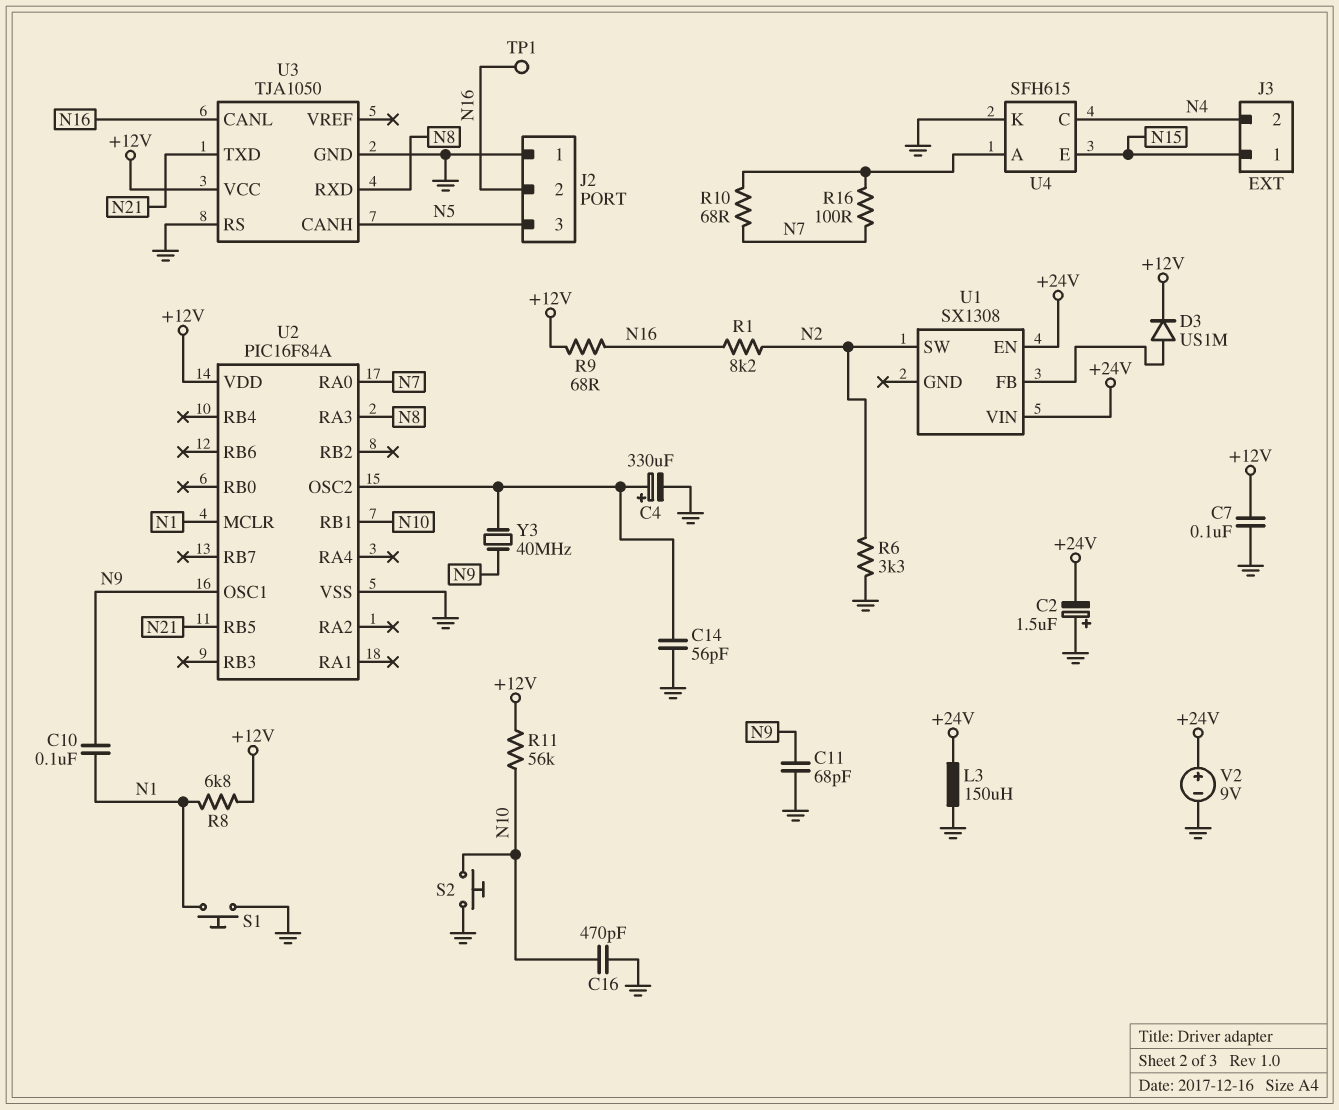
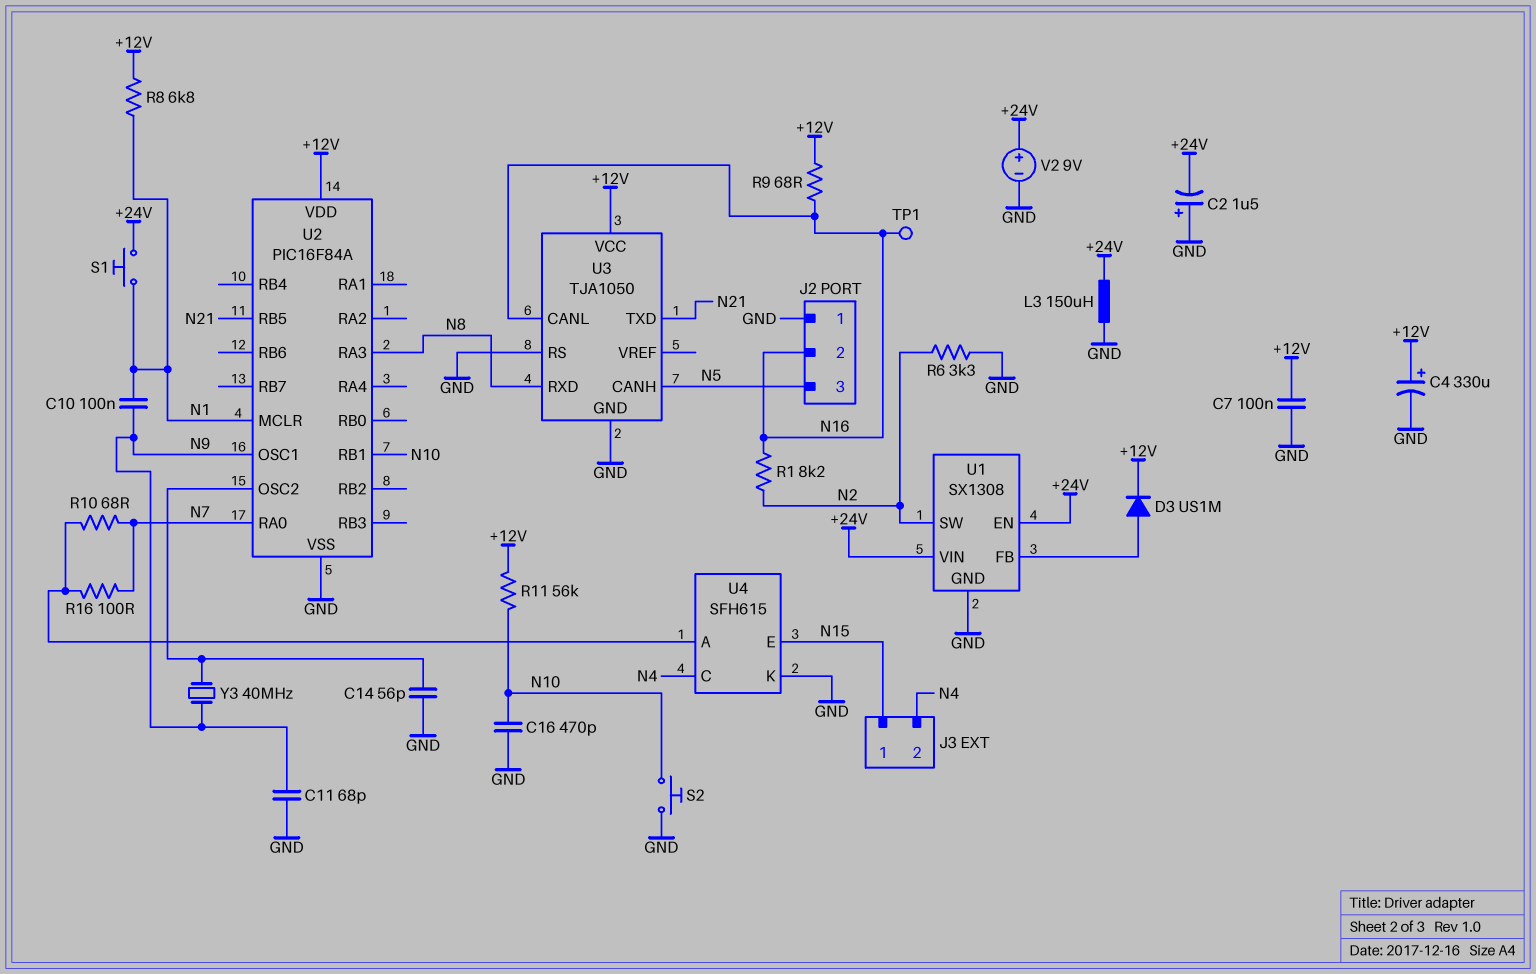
C4: 330uF (plus U2/OSC2, minus GND) -> 330uF (plus +12V, minus GND)
S1: button (GND, N1) -> button (+24V, N1)
U1 pin GND: none -> GND

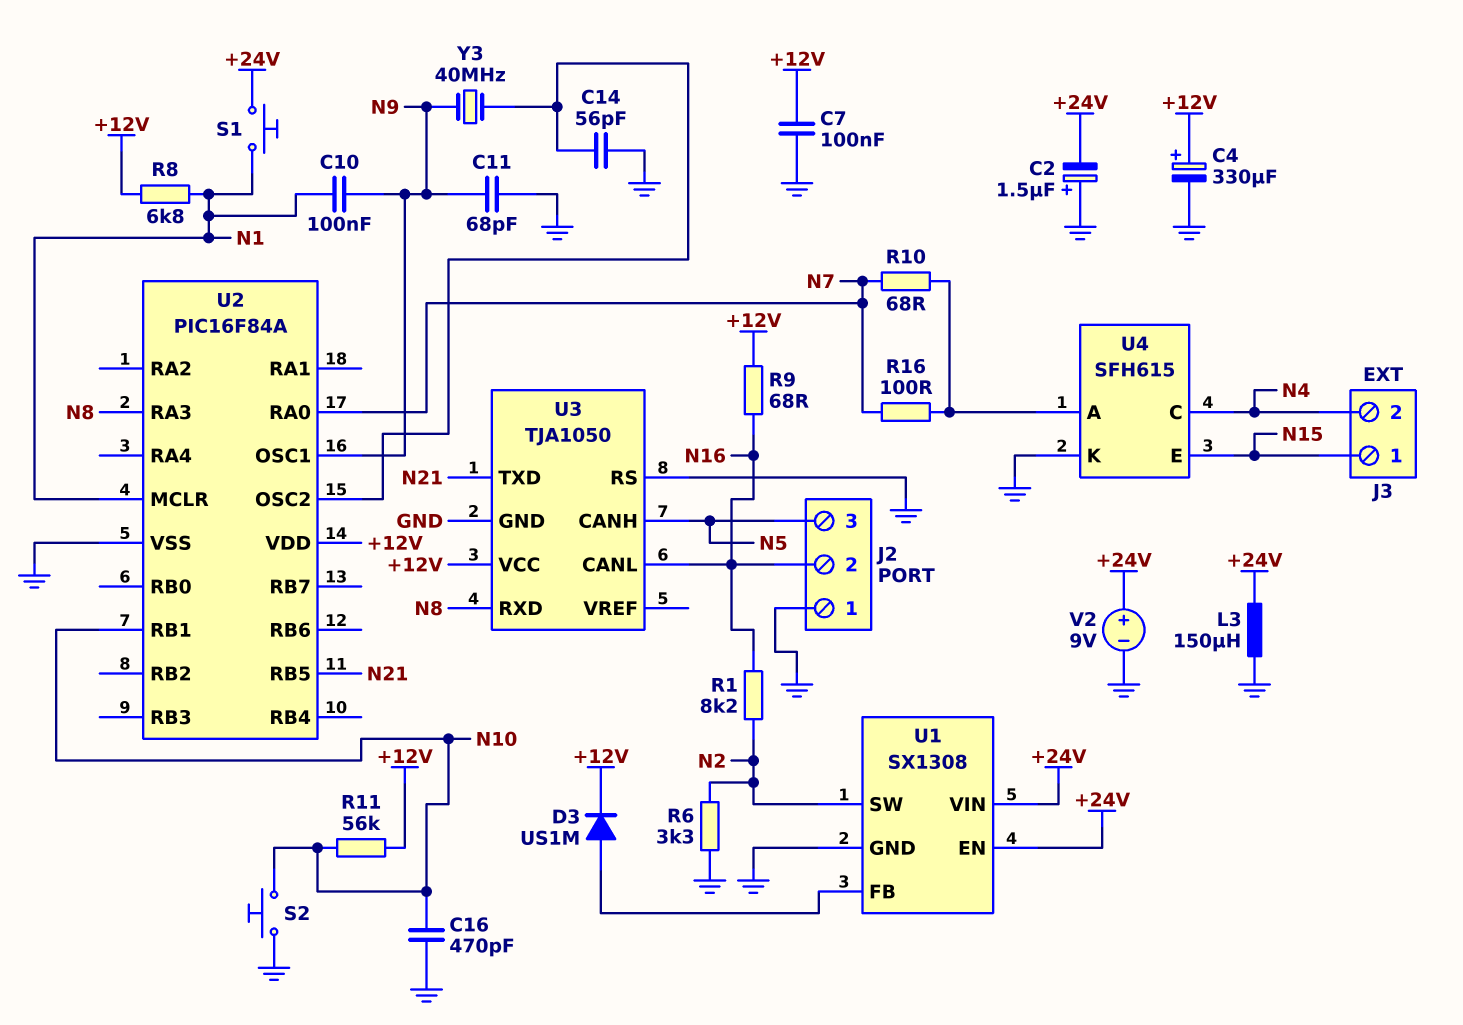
TP1: test point (N16) -> none

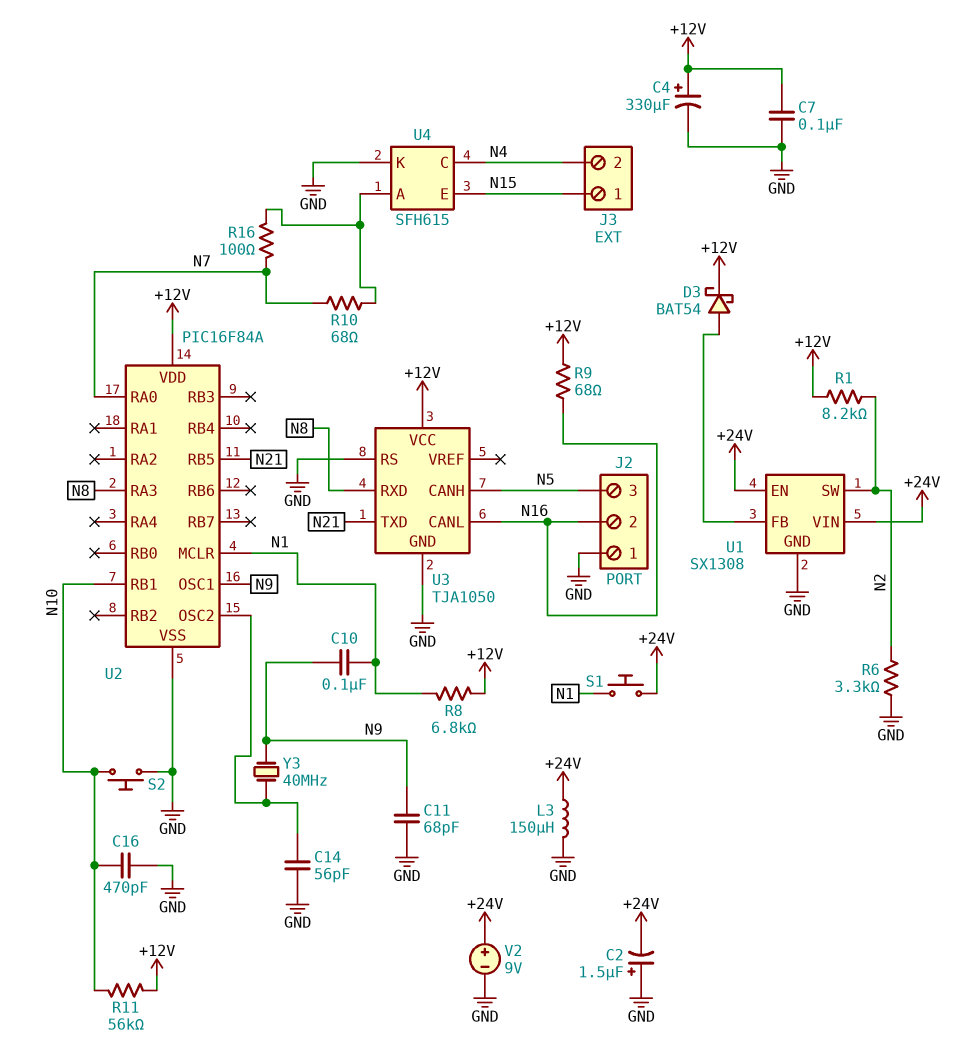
D3: diode US1M (A U1/FB, K +12V) -> schottky BAT54 (A U1/FB, K +12V)
R1: 8.2k (N2, N16) -> 8.2k (+12V, N2)

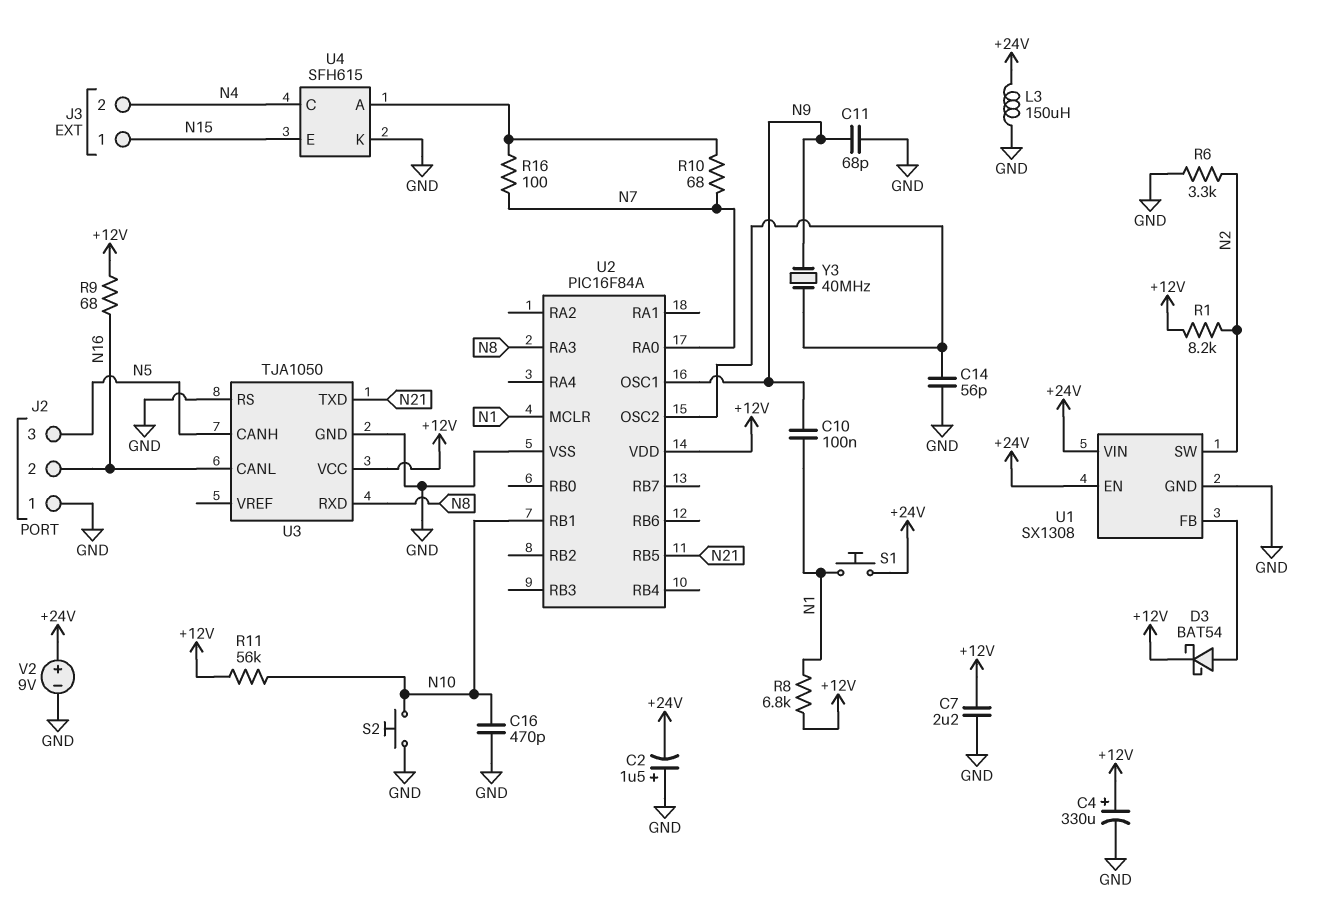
C7: 100nF (+12V, GND) -> 2.2uF (+12V, GND)

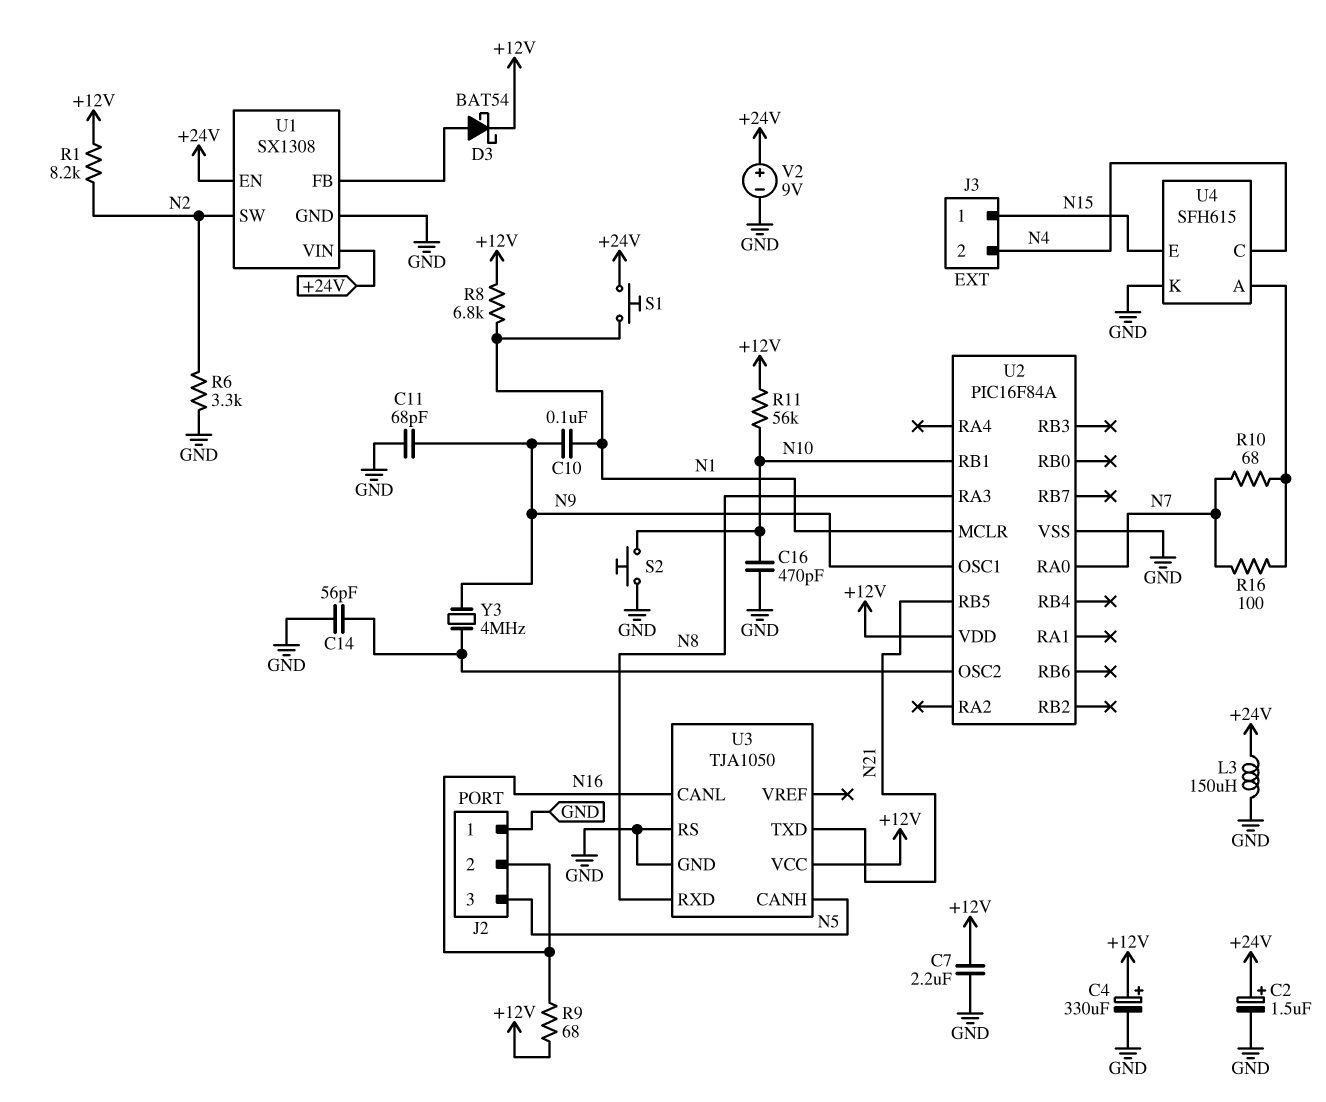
C2: 1.5uF (plus GND, minus +24V) -> 1.5uF (plus +24V, minus GND)
Y3: 40MHz (N9, U2/OSC2) -> 4MHz (N9, U2/OSC2)

